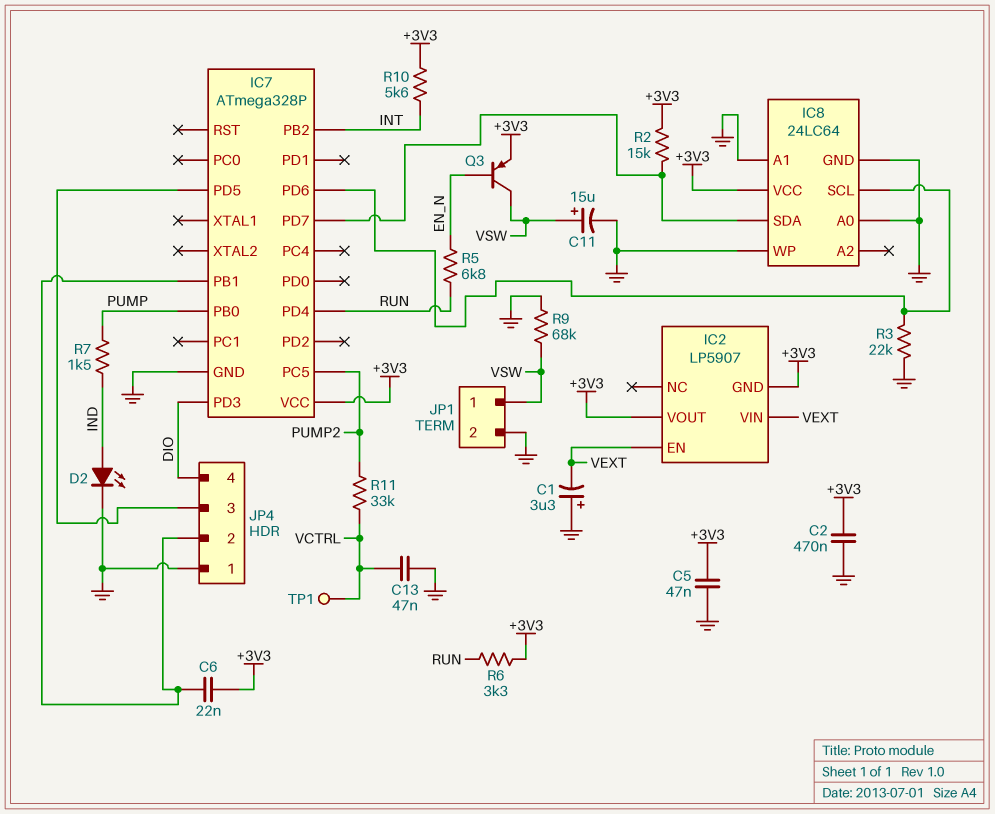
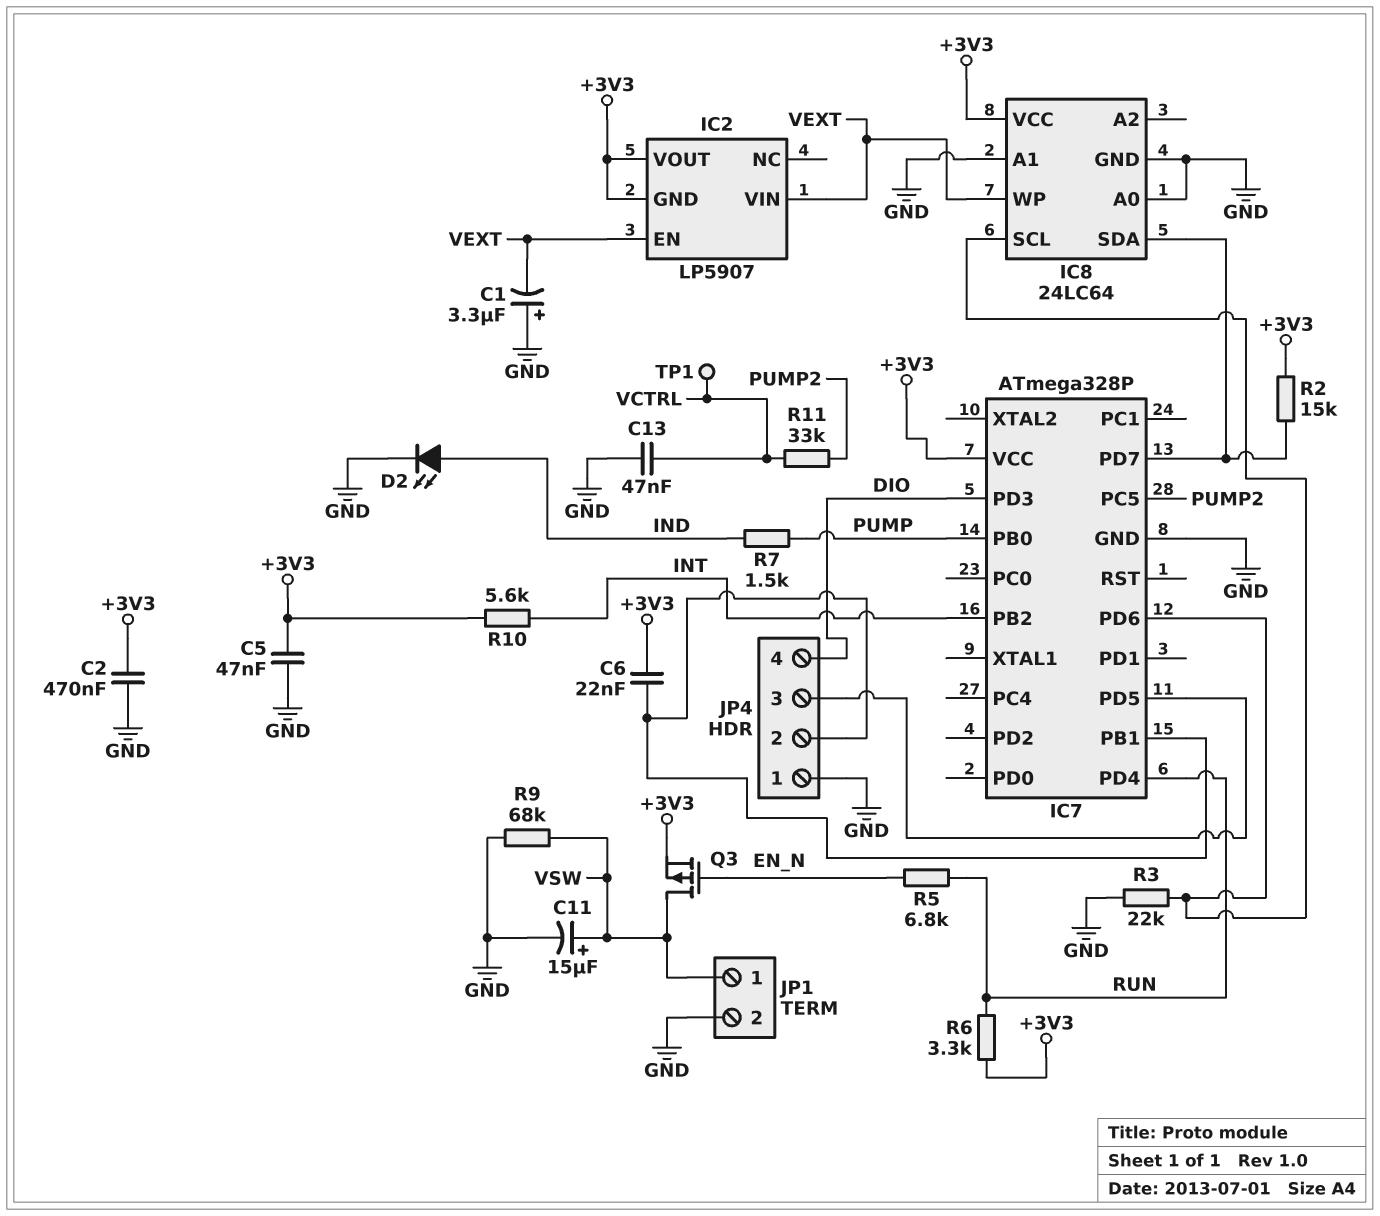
IC8 pin WP: GND -> VEXT
Q3: PNP (B EN_N, C VSW, E +3V3) -> PMOS (G EN_N, D VSW, S +3V3)

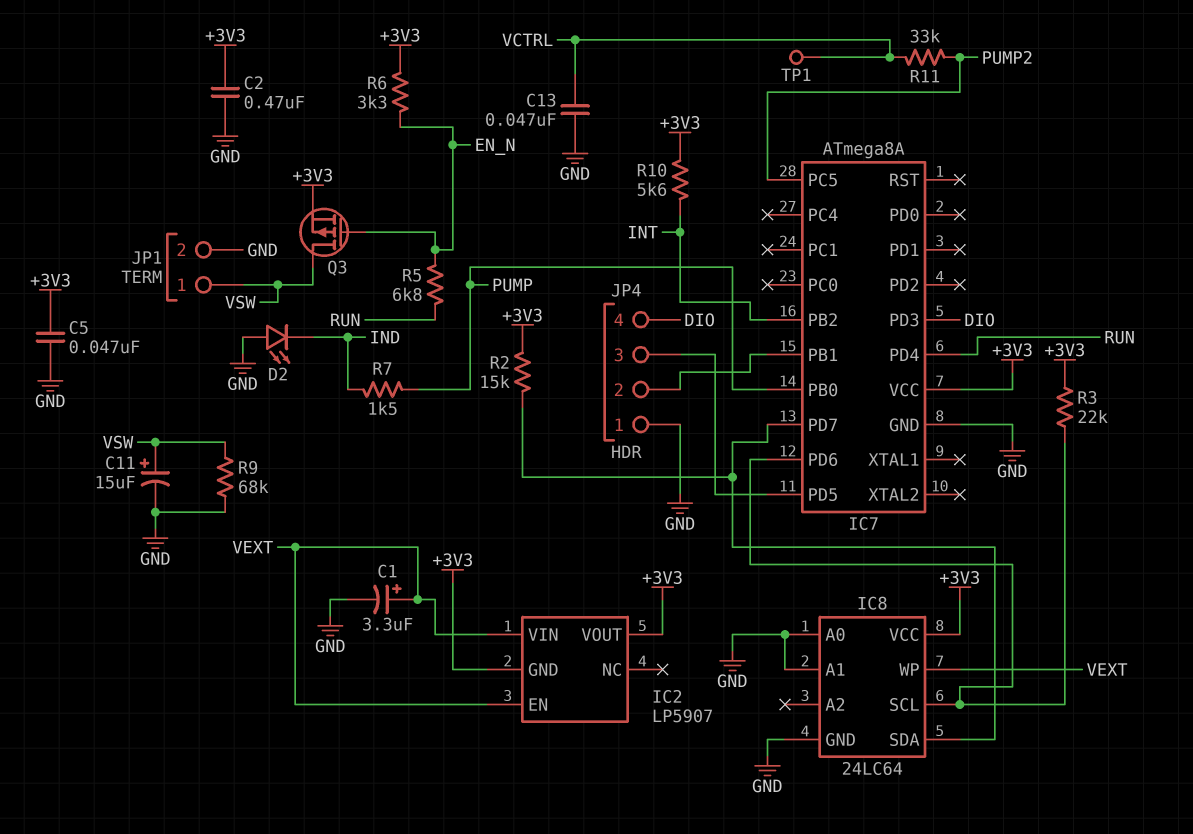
C1: 3.3uF (plus GND, minus VEXT) -> 3.3uF (plus VEXT, minus GND)
C6: 22nF (+3V3, IC7/PB1) -> none
D2: LED (A IND, K GND) -> LED (A GND, K IND)
IC7: ATmega328P -> ATmega8A
R3: 22k (GND, IC7/PD6) -> 22k (+3V3, IC7/PD6)
R6: 3.3k (+3V3, RUN) -> 3.3k (+3V3, EN_N)

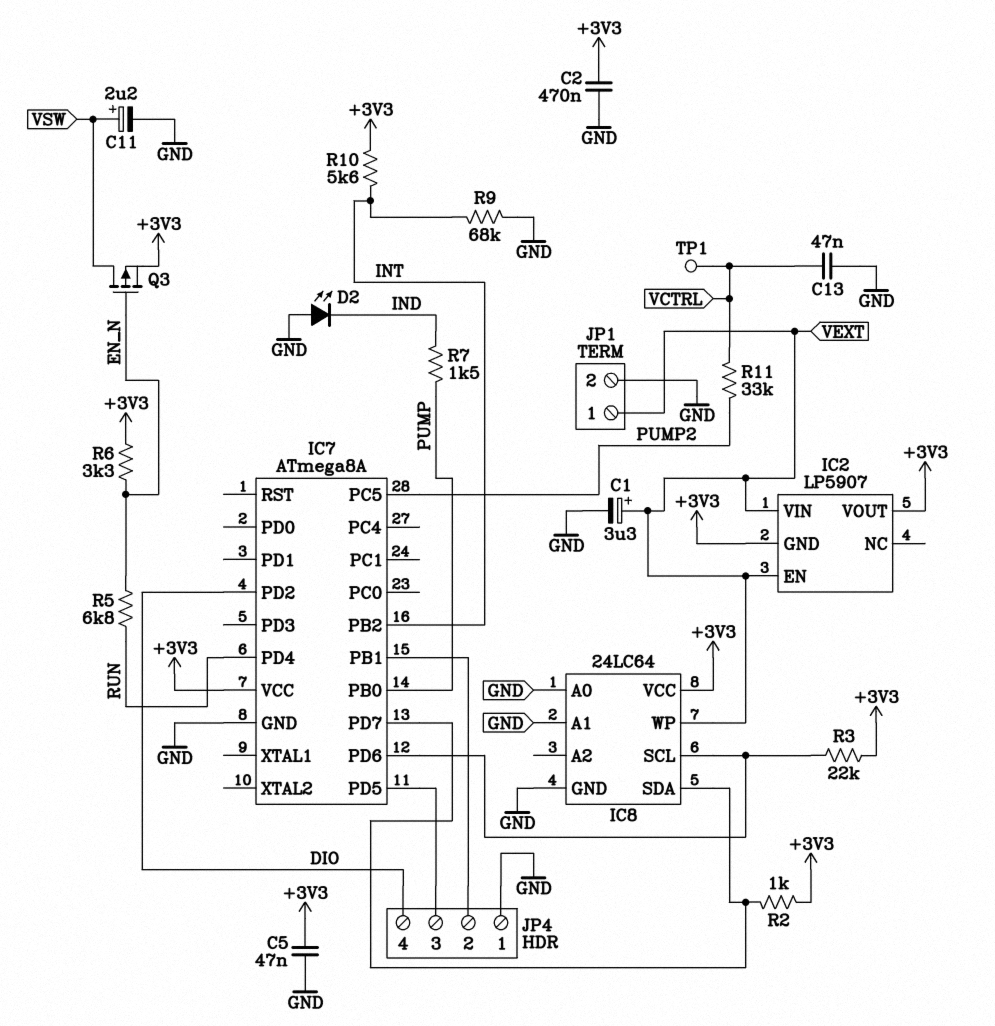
C11: 15uF (plus VSW, minus GND) -> 2.2uF (plus VSW, minus GND)
IC7 pin PD2: none -> DIO
IC7 pin PD3: DIO -> none
JP1 pin 1: VSW -> VEXT
R2: 15k (+3V3, IC7/PD7) -> 1k (+3V3, IC7/PD7)
R9: 68k (GND, VSW) -> 68k (GND, INT)

